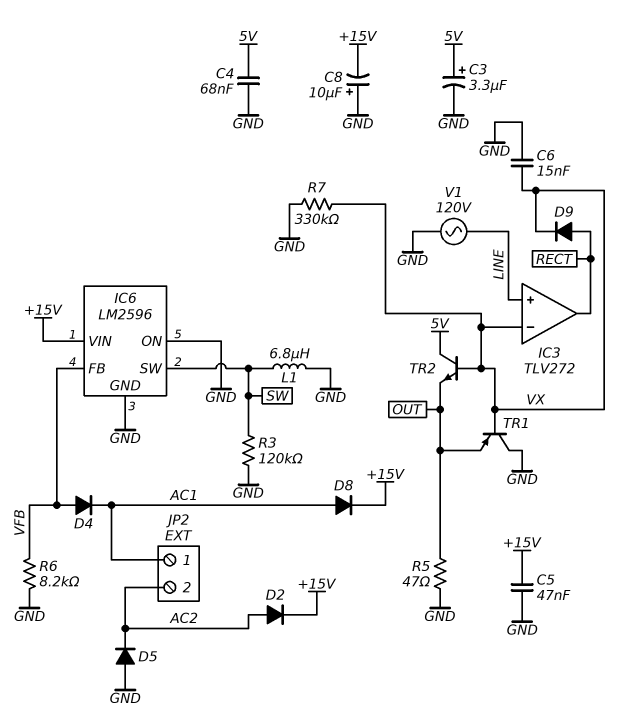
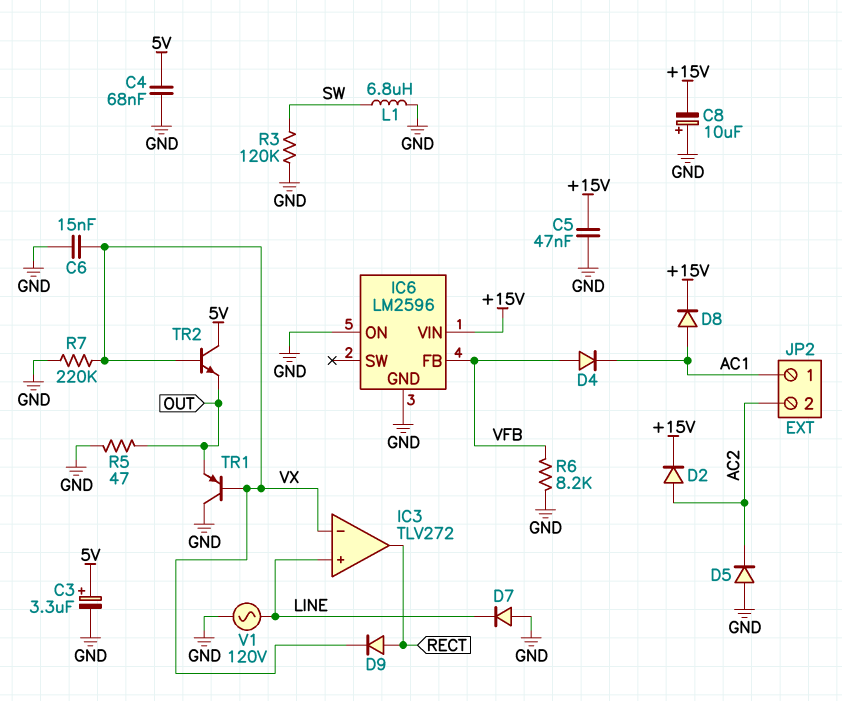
D7: none -> diode (A GND, K LINE)
IC6 pin SW: SW -> none
R7: 330k (GND, VX) -> 220k (GND, VX)

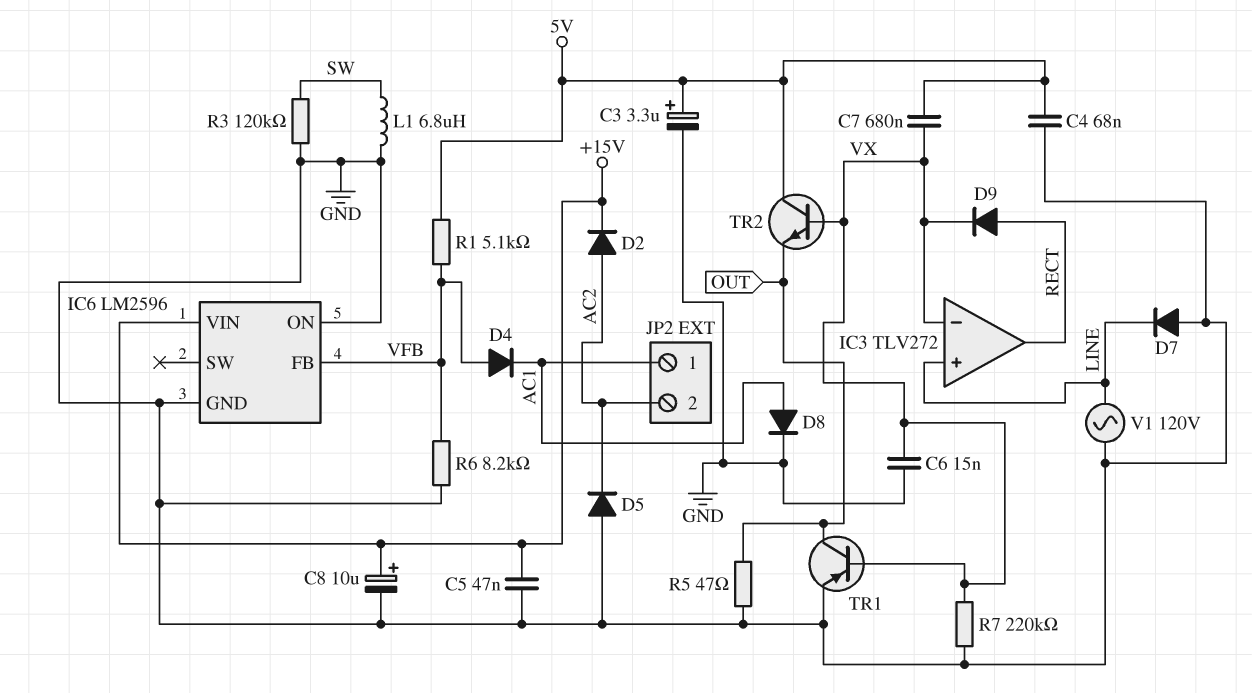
C7: none -> 680nF (5V, VX)
C8: 10uF (plus GND, minus +15V) -> 10uF (plus +15V, minus GND)
D8: diode (A AC1, K +15V) -> diode (A AC1, K GND)
R1: none -> 5.1k (5V, VFB)
TR1: PNP (B VX, C GND, E OUT) -> PNP (B VX, C OUT, E GND)

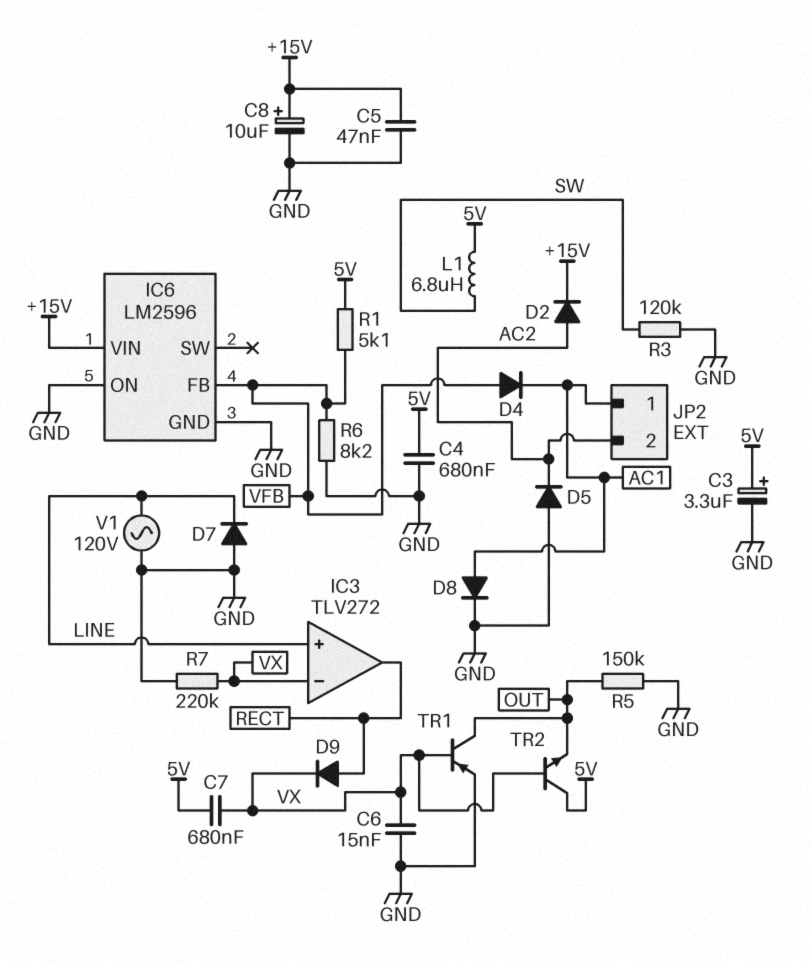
C4: 68nF (5V, GND) -> 680nF (5V, GND)
L1: 6.8uH (GND, SW) -> 6.8uH (5V, SW)
R5: 47 (GND, OUT) -> 150k (GND, OUT)

